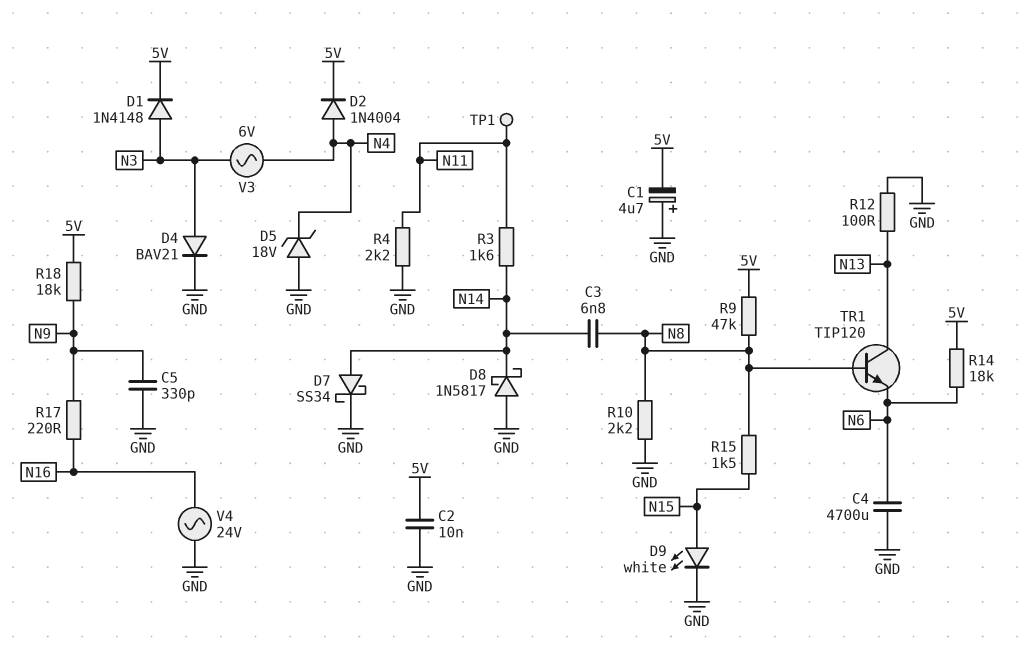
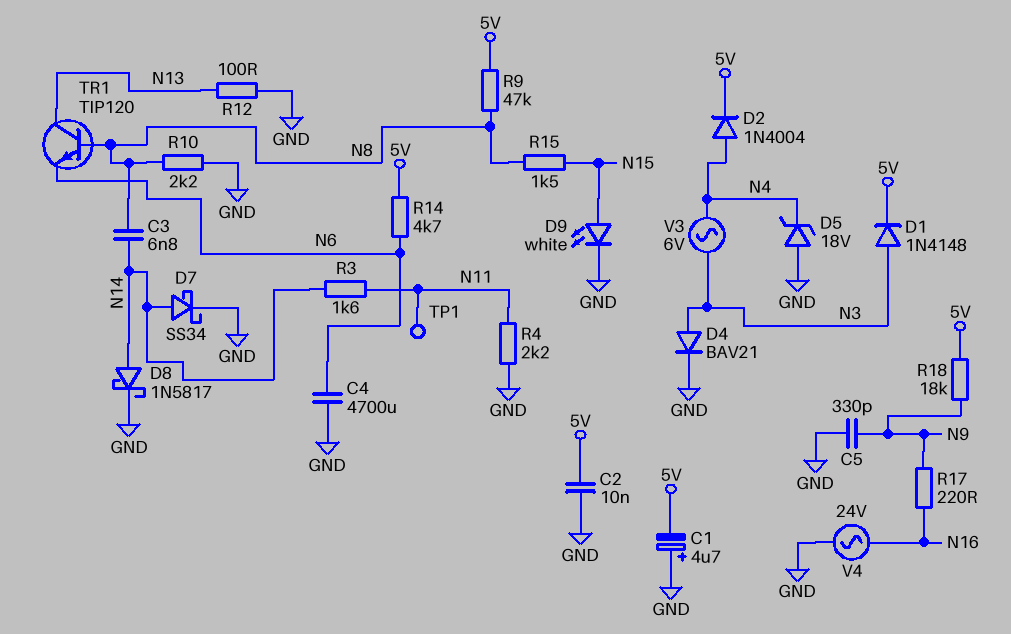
D8: schottky 1N5817 (A GND, K N14) -> schottky 1N5817 (A N14, K GND)
R14: 18k (5V, N6) -> 4.7k (5V, N6)

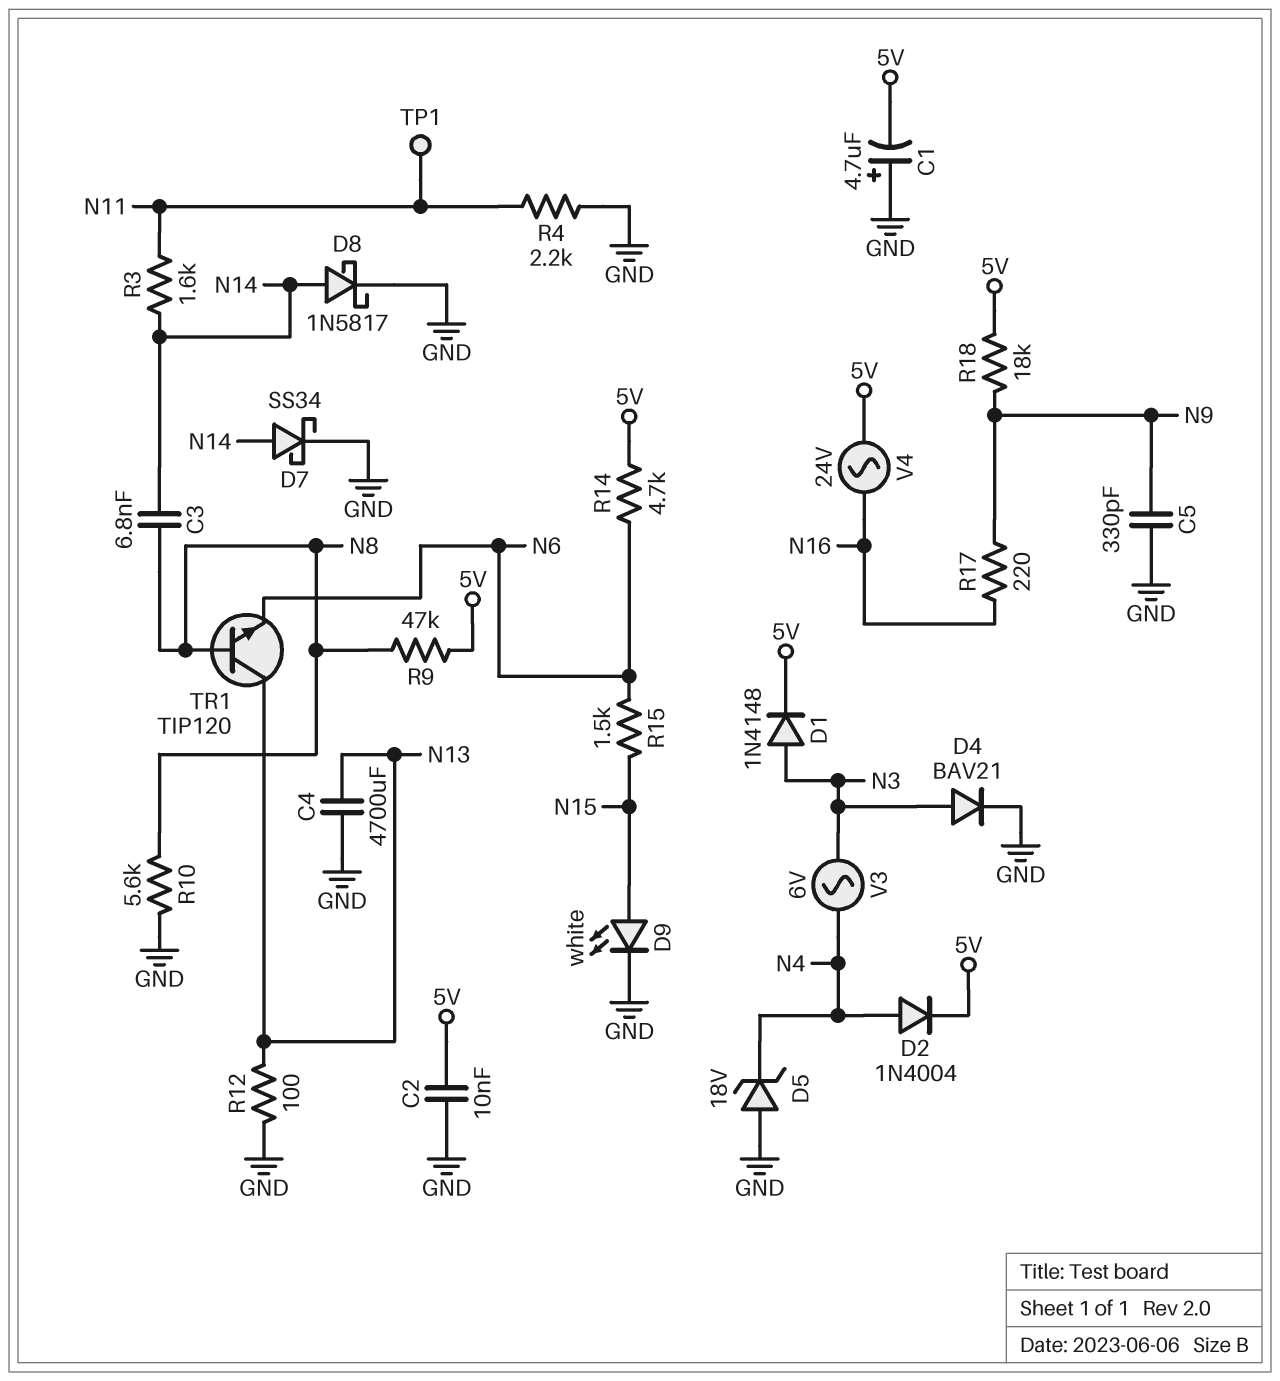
C4: 4700uF (GND, N6) -> 4700uF (GND, N13)
R10: 2.2k (GND, N8) -> 5.6k (GND, N8)
R15: 1.5k (N8, N15) -> 1.5k (N6, N15)
V4: AC 24V (GND, N16) -> AC 24V (5V, N16)

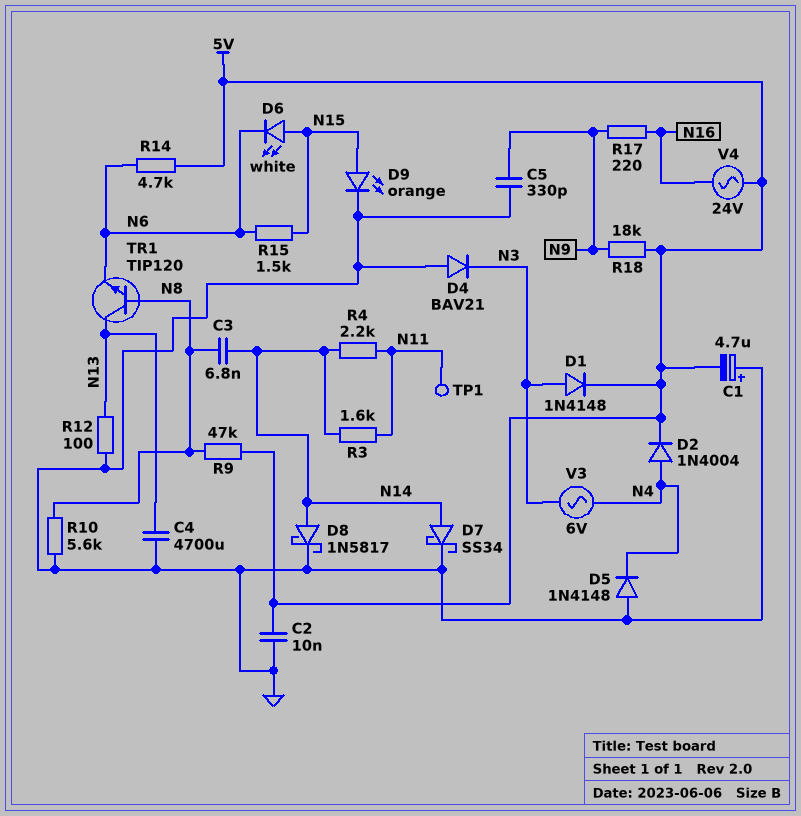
D4: diode BAV21 (A N3, K GND) -> diode BAV21 (A GND, K N3)
D5: zener 18V (A GND, K N4) -> diode 1N4148 (A GND, K N4)
D6: none -> LED white (A N15, K N6)
D9: LED white (A N15, K GND) -> LED orange (A N15, K GND)
R4: 2.2k (GND, N11) -> 2.2k (N11, N14)

